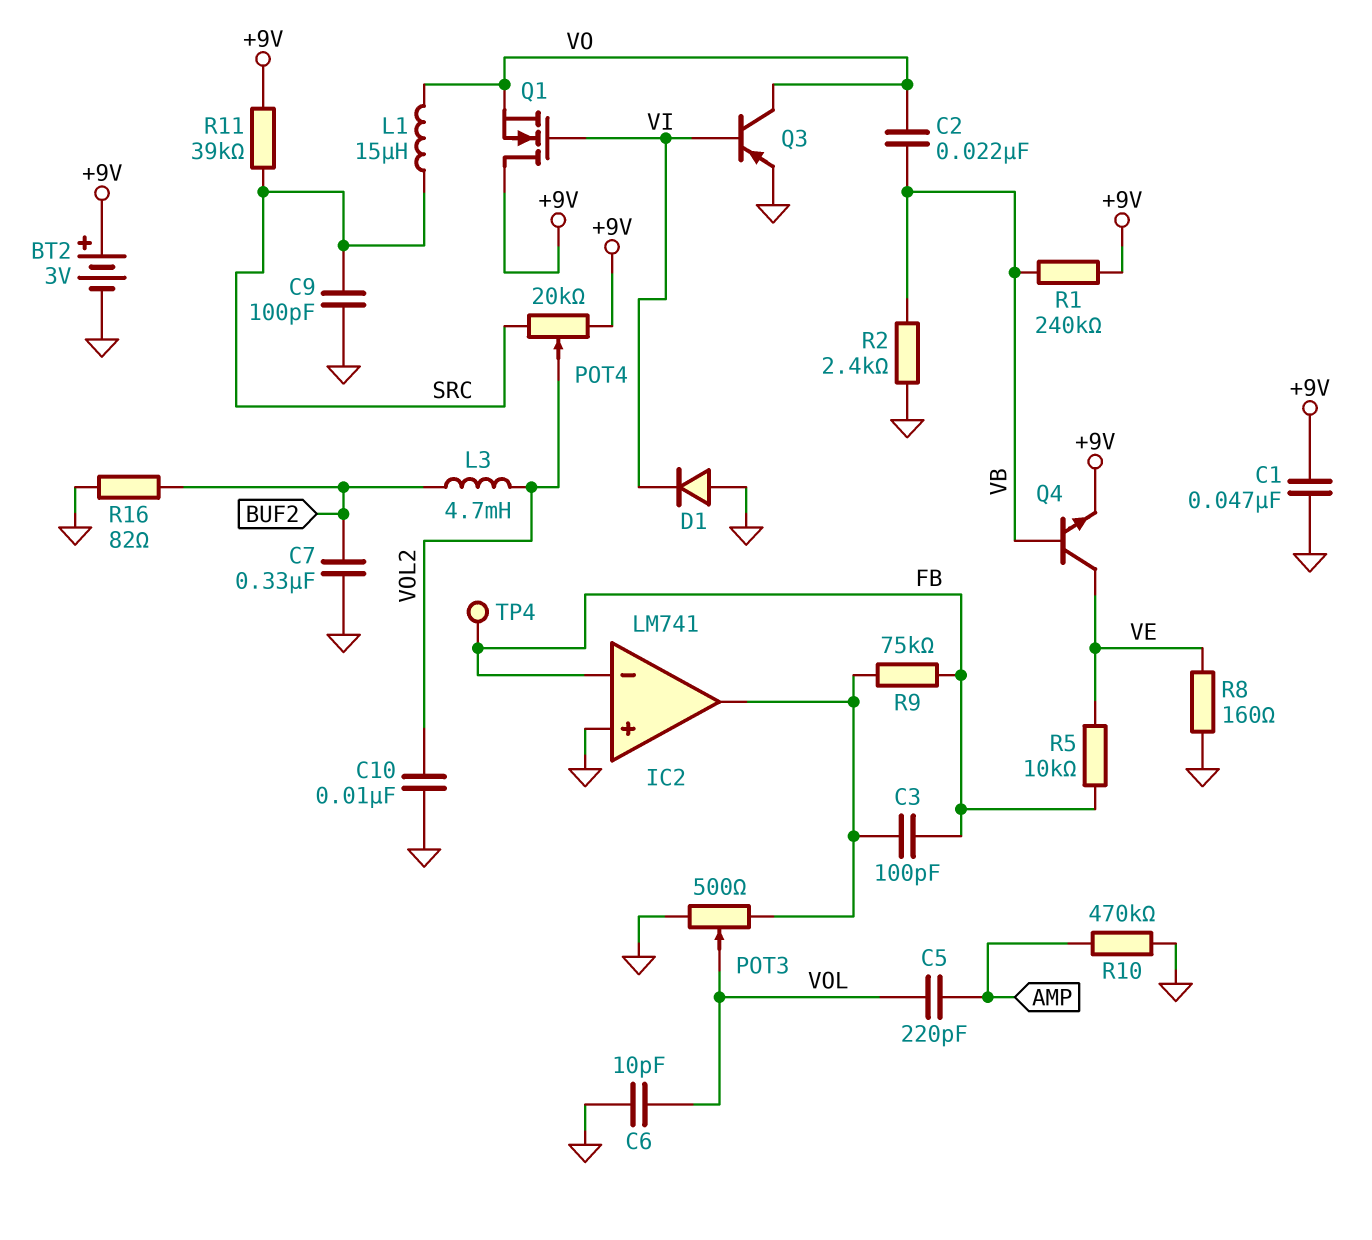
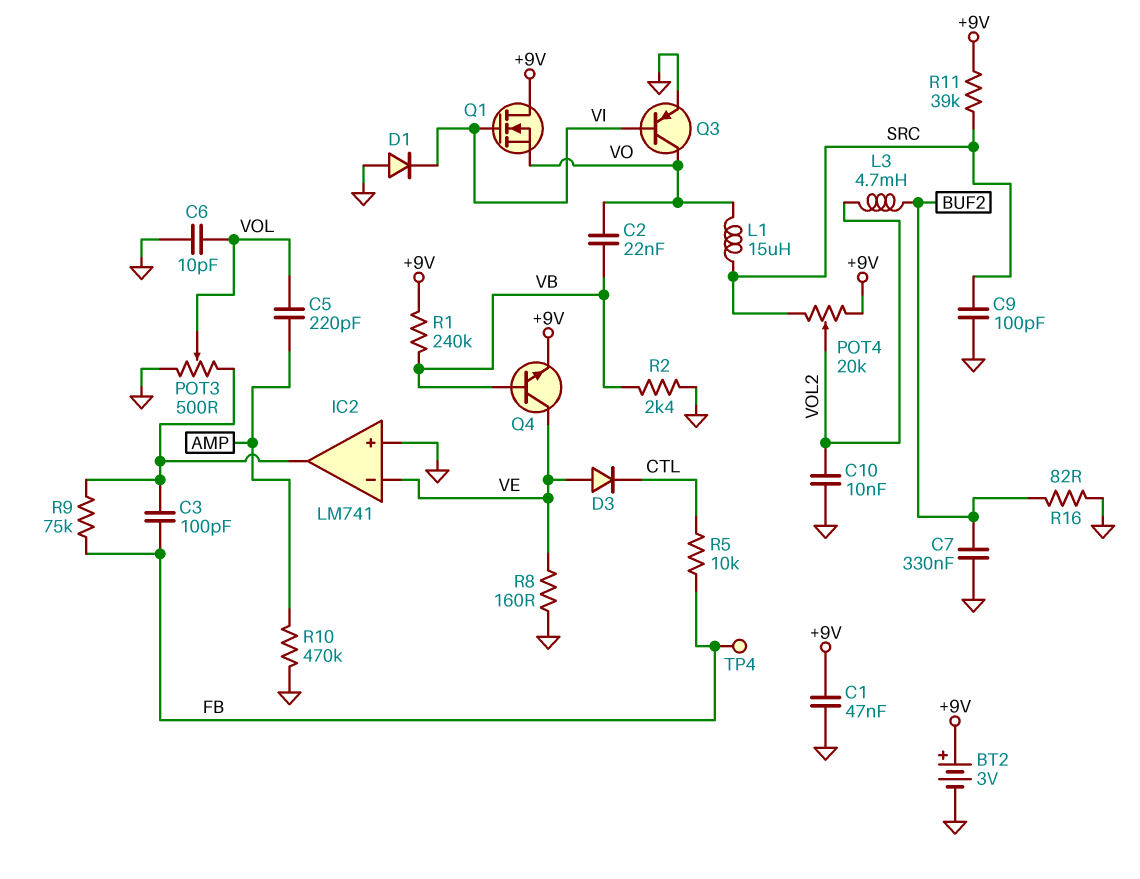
D3: none -> diode (A VE, K CTL)
IC2 pin in-: FB -> VE
R5: 10k (FB, VE) -> 10k (CTL, FB)

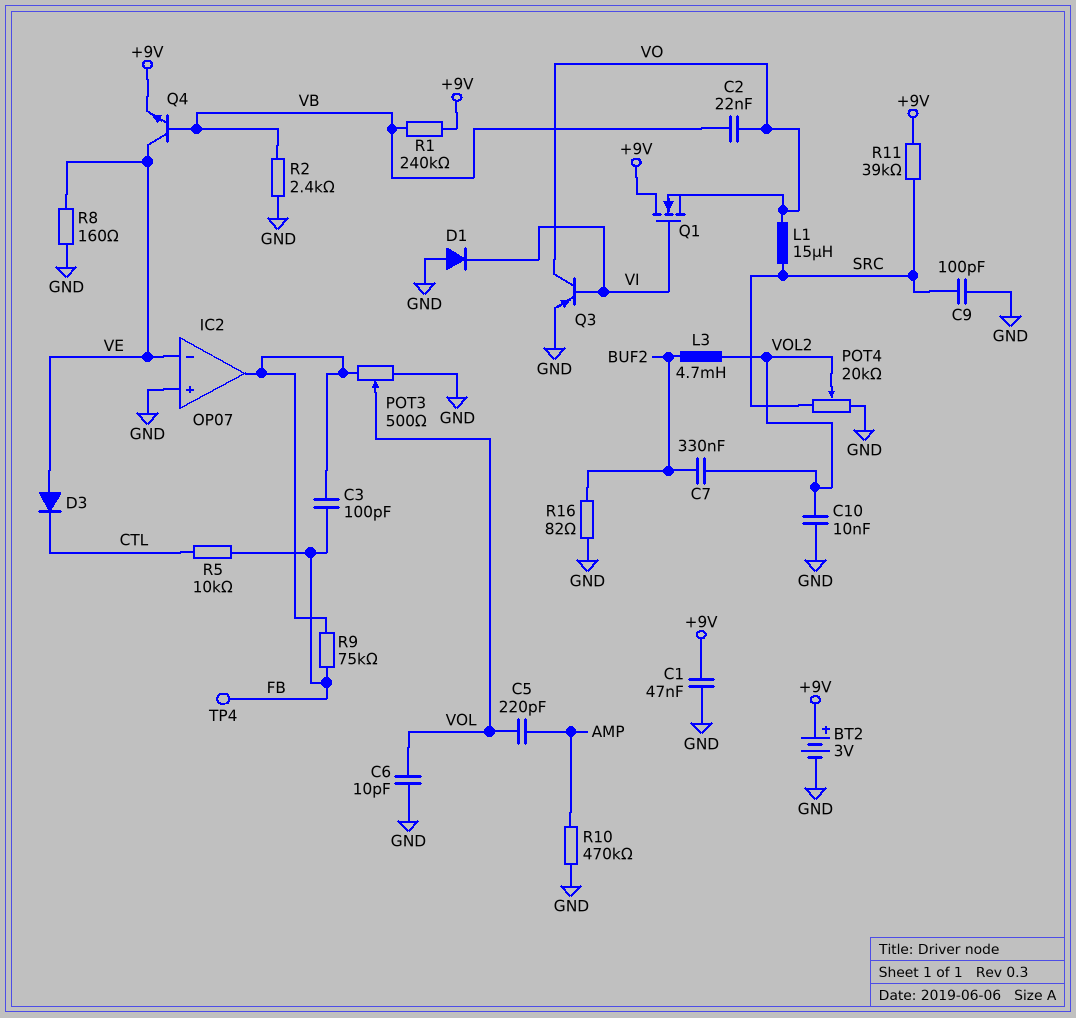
C7: 330nF (BUF2, GND) -> 330nF (BUF2, VOL2)
IC2: LM741 -> OP07
POT4: 20k (+9V, SRC, wiper VOL2) -> 20k (GND, SRC, wiper VOL2)

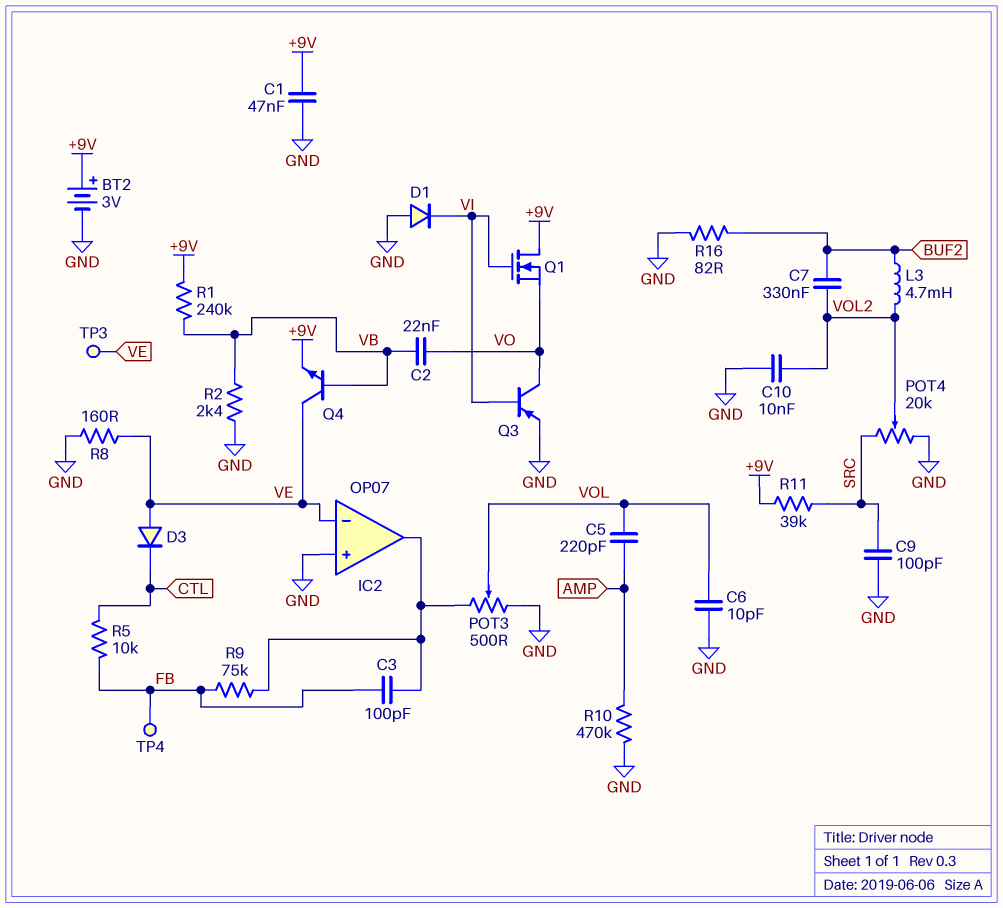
L1: 15uH (SRC, VO) -> none
TP3: none -> test point (VE)

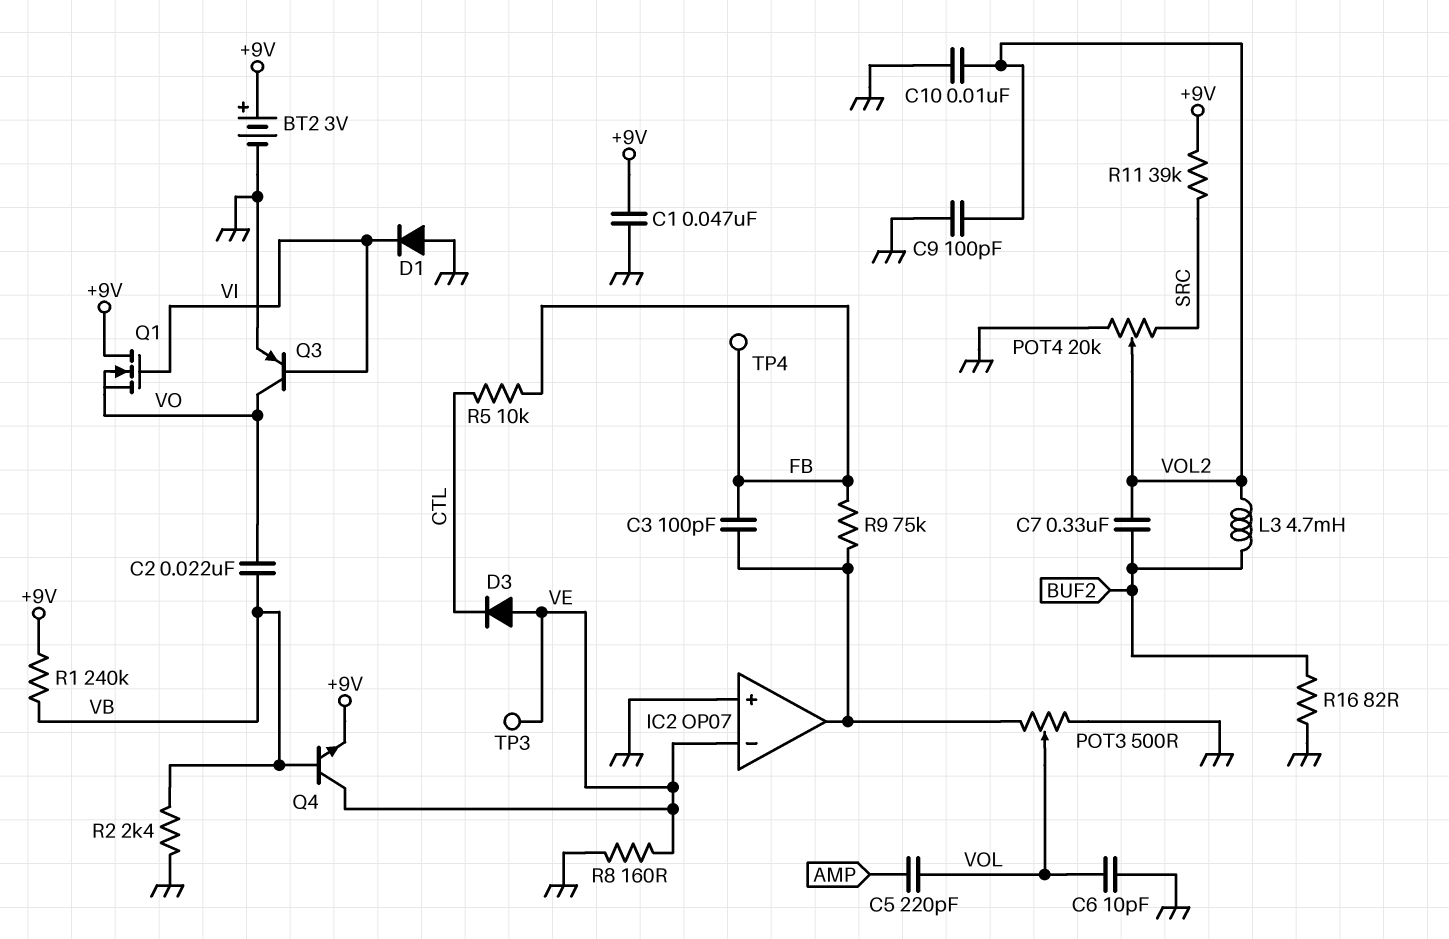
C9: 100pF (GND, SRC) -> 100pF (GND, VOL2)
R10: 470k (AMP, GND) -> none

